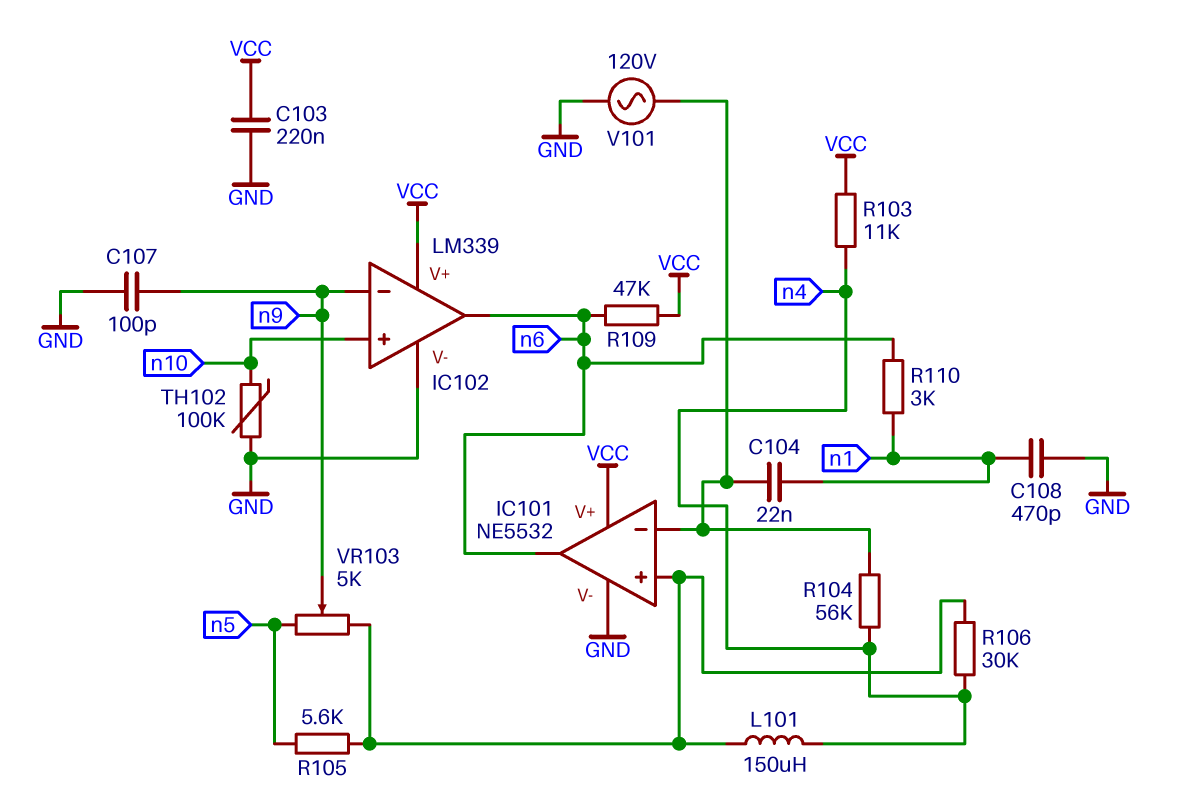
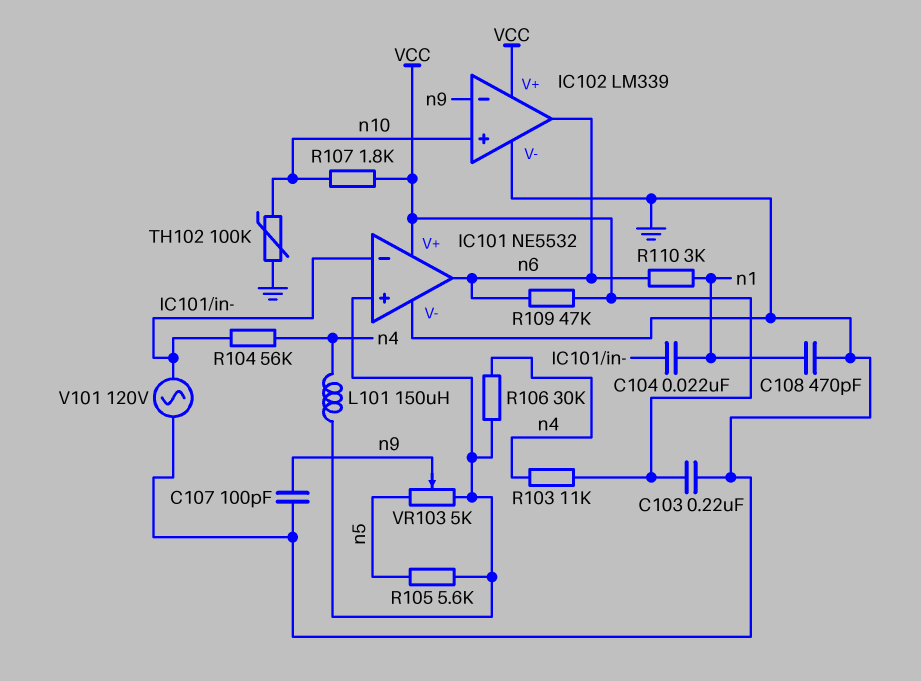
R107: none -> 1.8k (VCC, n10)

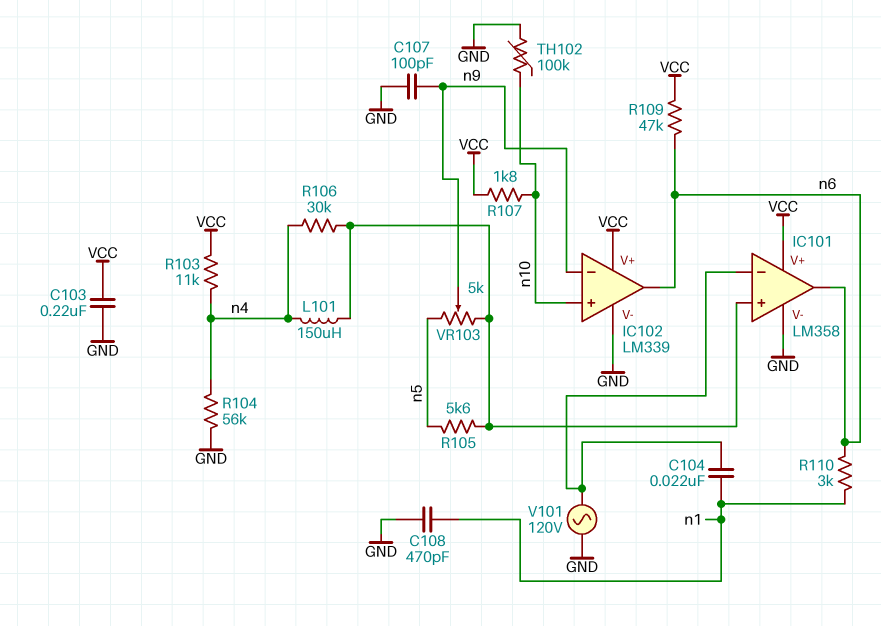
IC101: NE5532 -> LM358
R104: 56k (IC101/in-, n4) -> 56k (GND, n4)

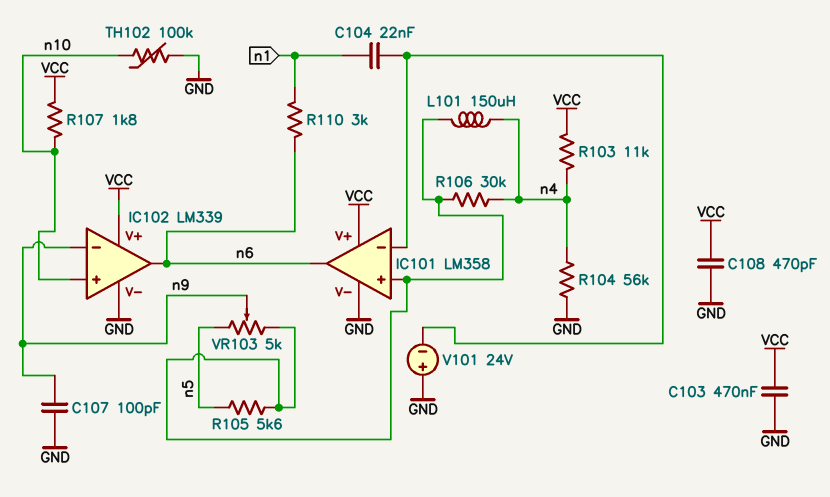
C103: 220nF (GND, VCC) -> 470nF (GND, VCC)
C108: 470pF (GND, n1) -> 470pF (GND, VCC)
R109: 47k (VCC, n6) -> none
V101: AC 120V (GND, IC101/in-) -> 24V (plus GND, minus IC101/in-)

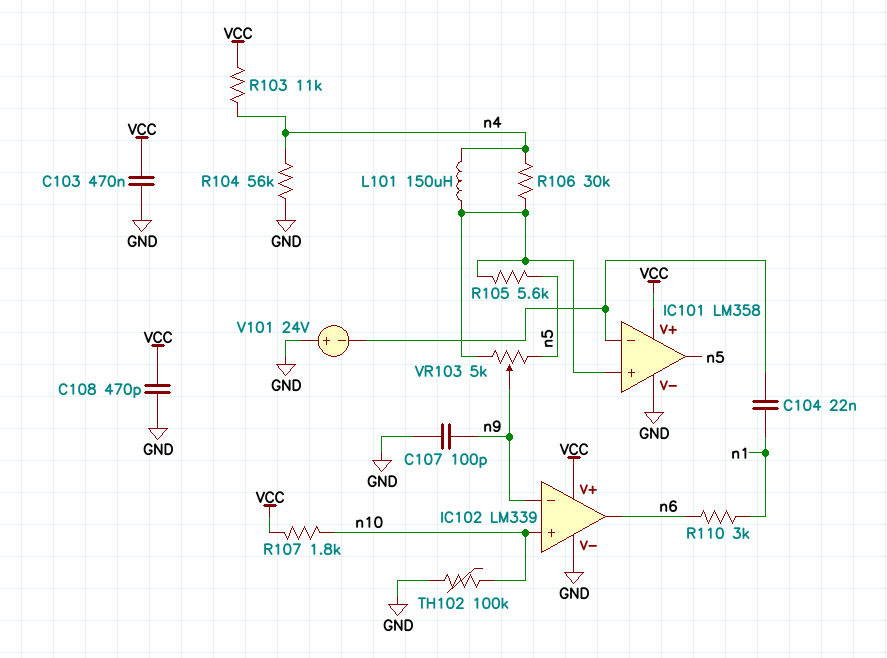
IC101 pin out: n6 -> n5

